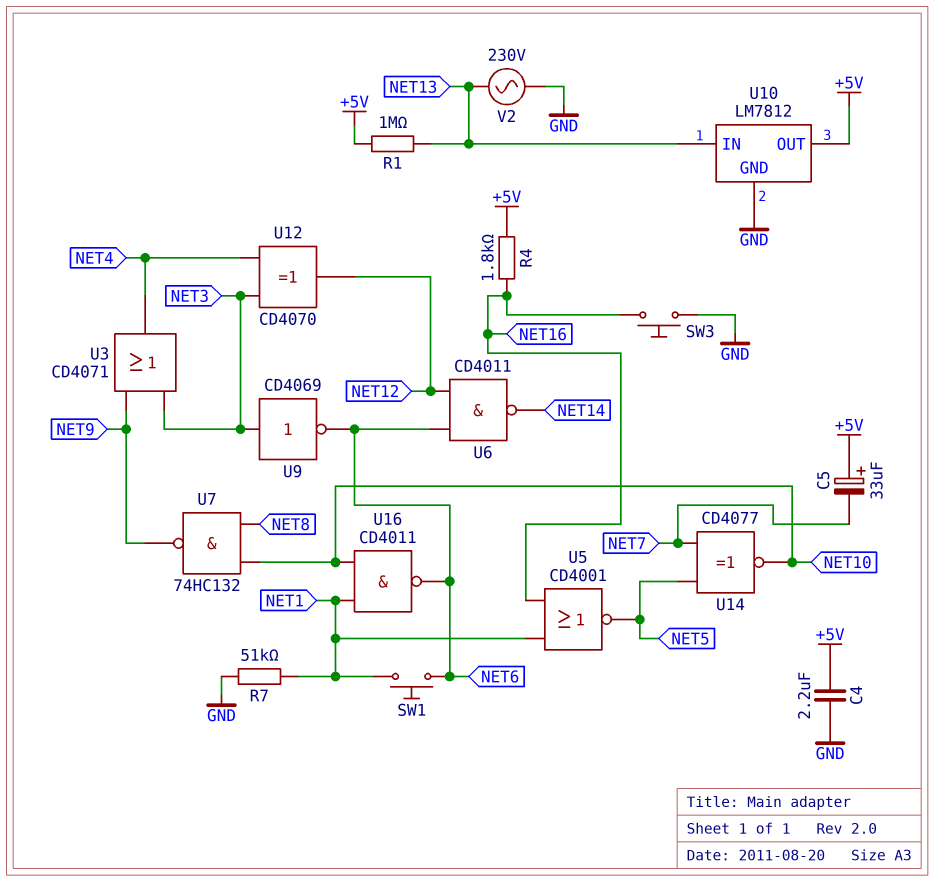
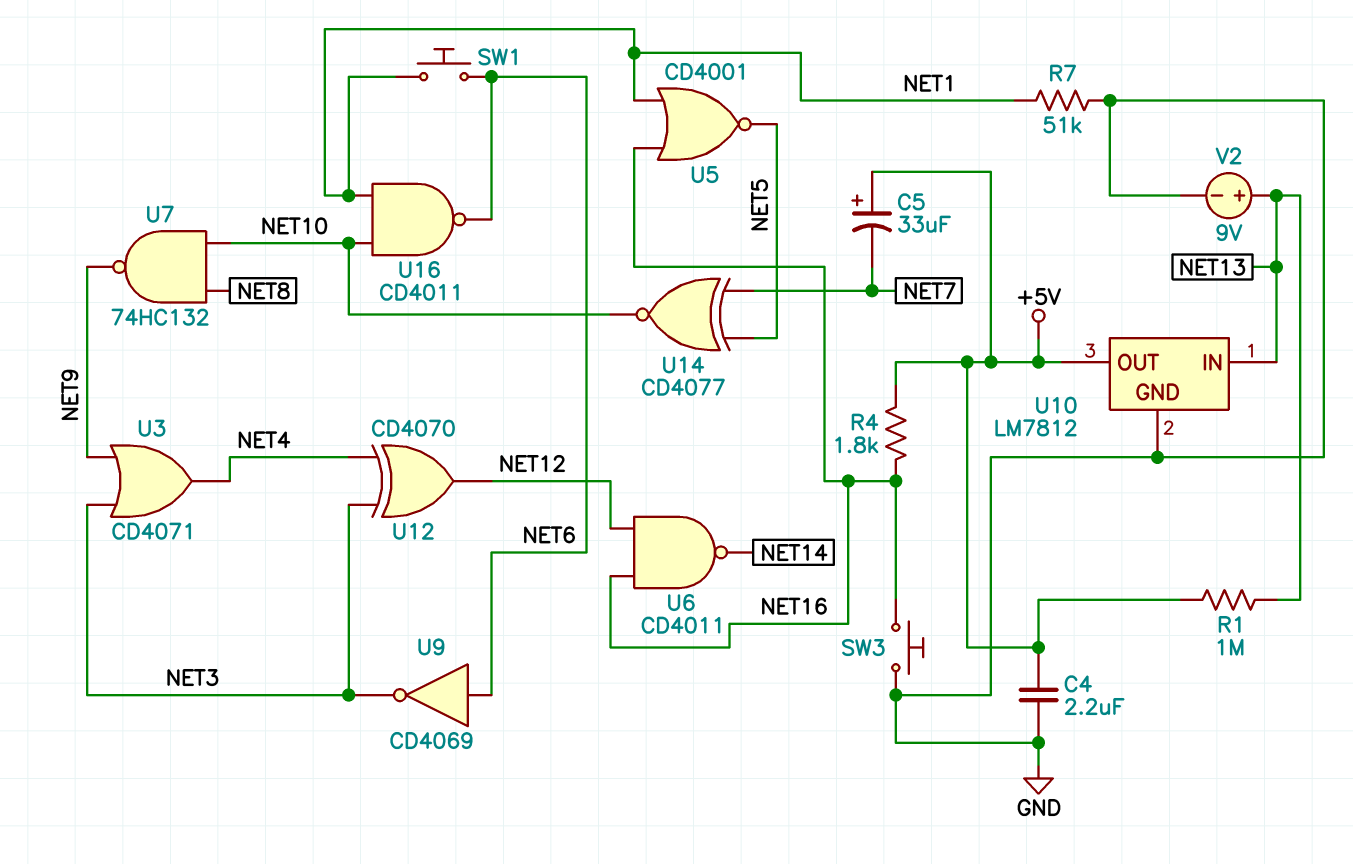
U6: NAND CD4011 (in NET6, in NET12, out NET14) -> NAND CD4011 (in NET12, in NET16, out NET14)
U9: NOT CD4069 (in NET3, out NET6) -> NOT CD4069 (in NET6, out NET3)
V2: AC 230V (GND, NET13) -> 9V (plus NET13, minus GND)

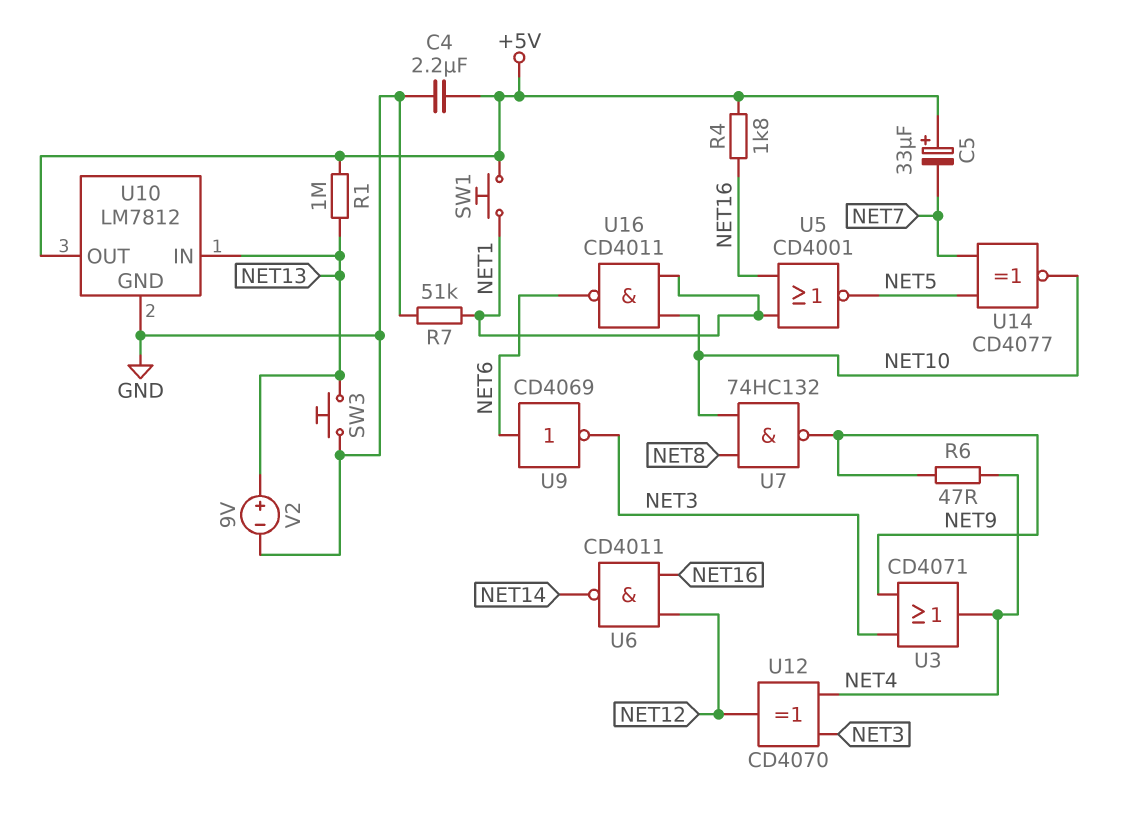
R6: none -> 47 (NET4, NET9)
SW1: button (NET1, NET6) -> button (+5V, NET1)
SW3: button (GND, NET16) -> button (GND, NET13)

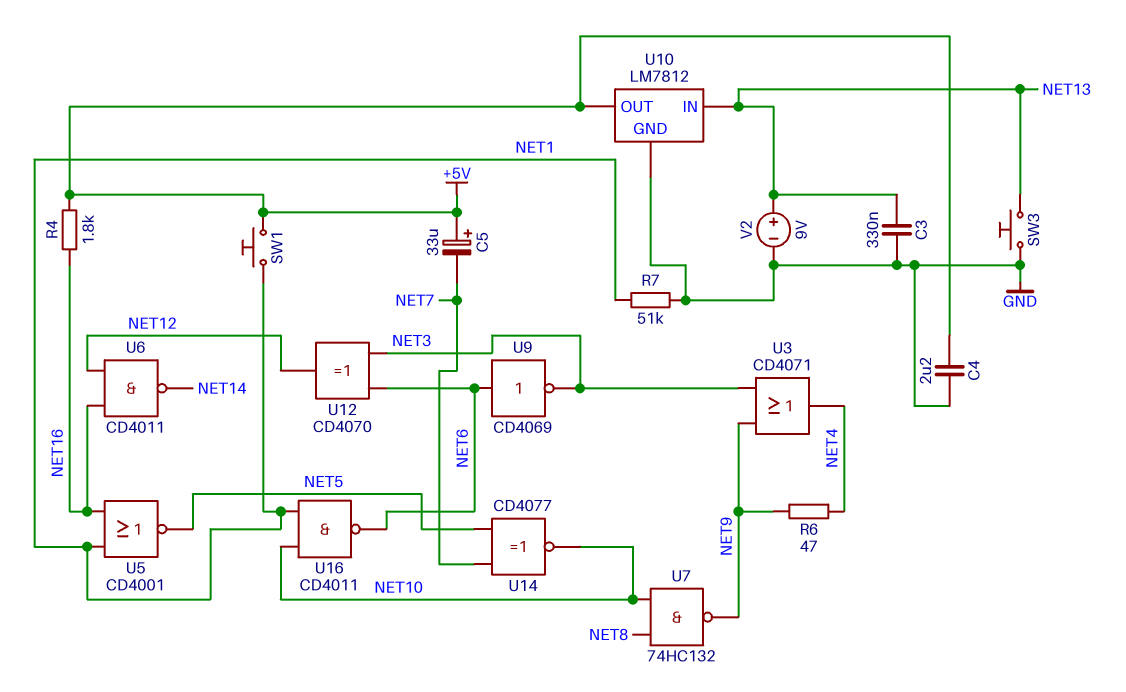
C3: none -> 330nF (GND, NET13)
R1: 1M (+5V, NET13) -> none
U12: XOR CD4070 (in NET3, in NET4, out NET12) -> XOR CD4070 (in NET3, in NET6, out NET12)

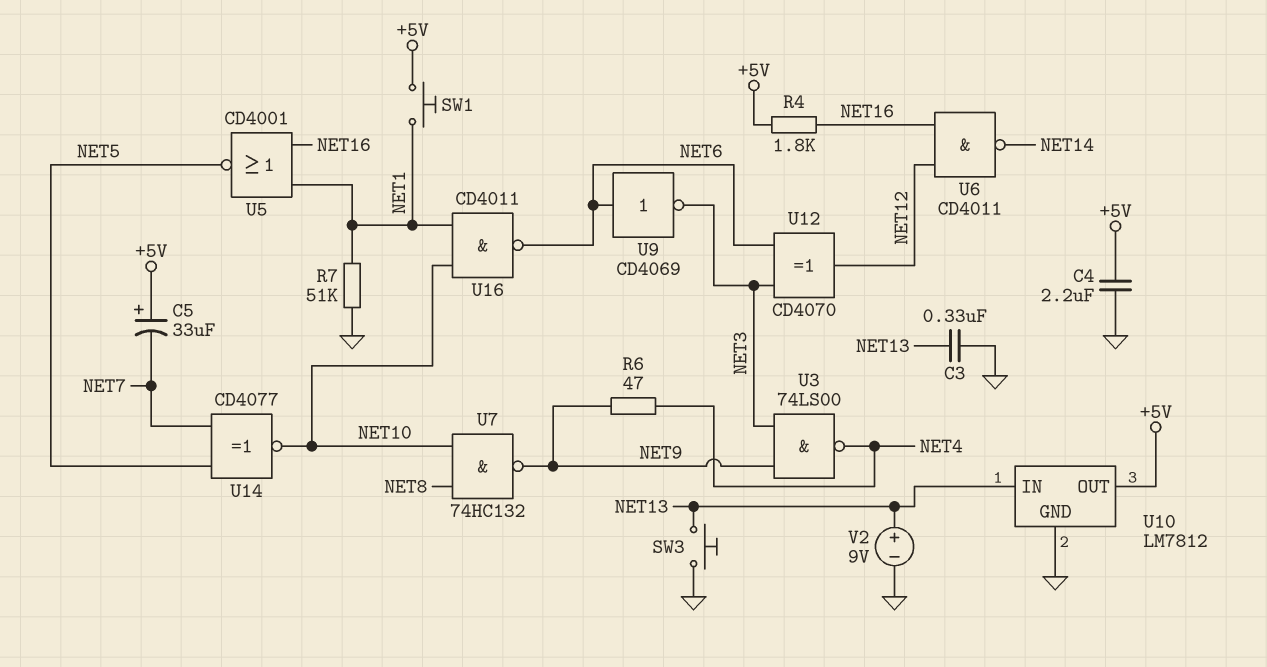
U3: OR CD4071 (in NET3, in NET9, out NET4) -> NAND 74LS00 (in NET3, in NET9, out NET4)

